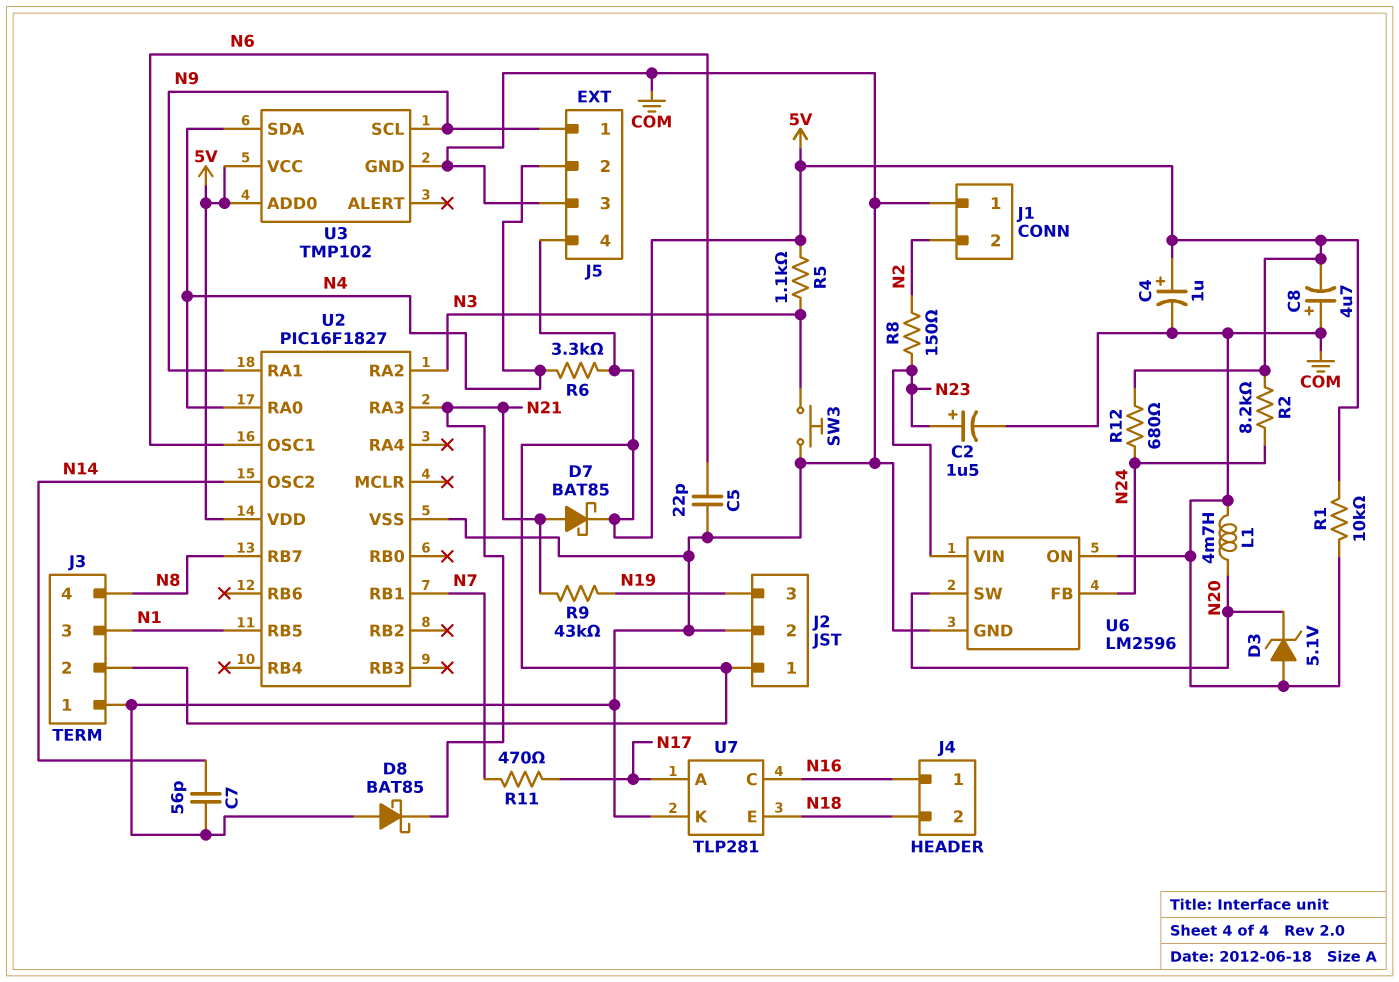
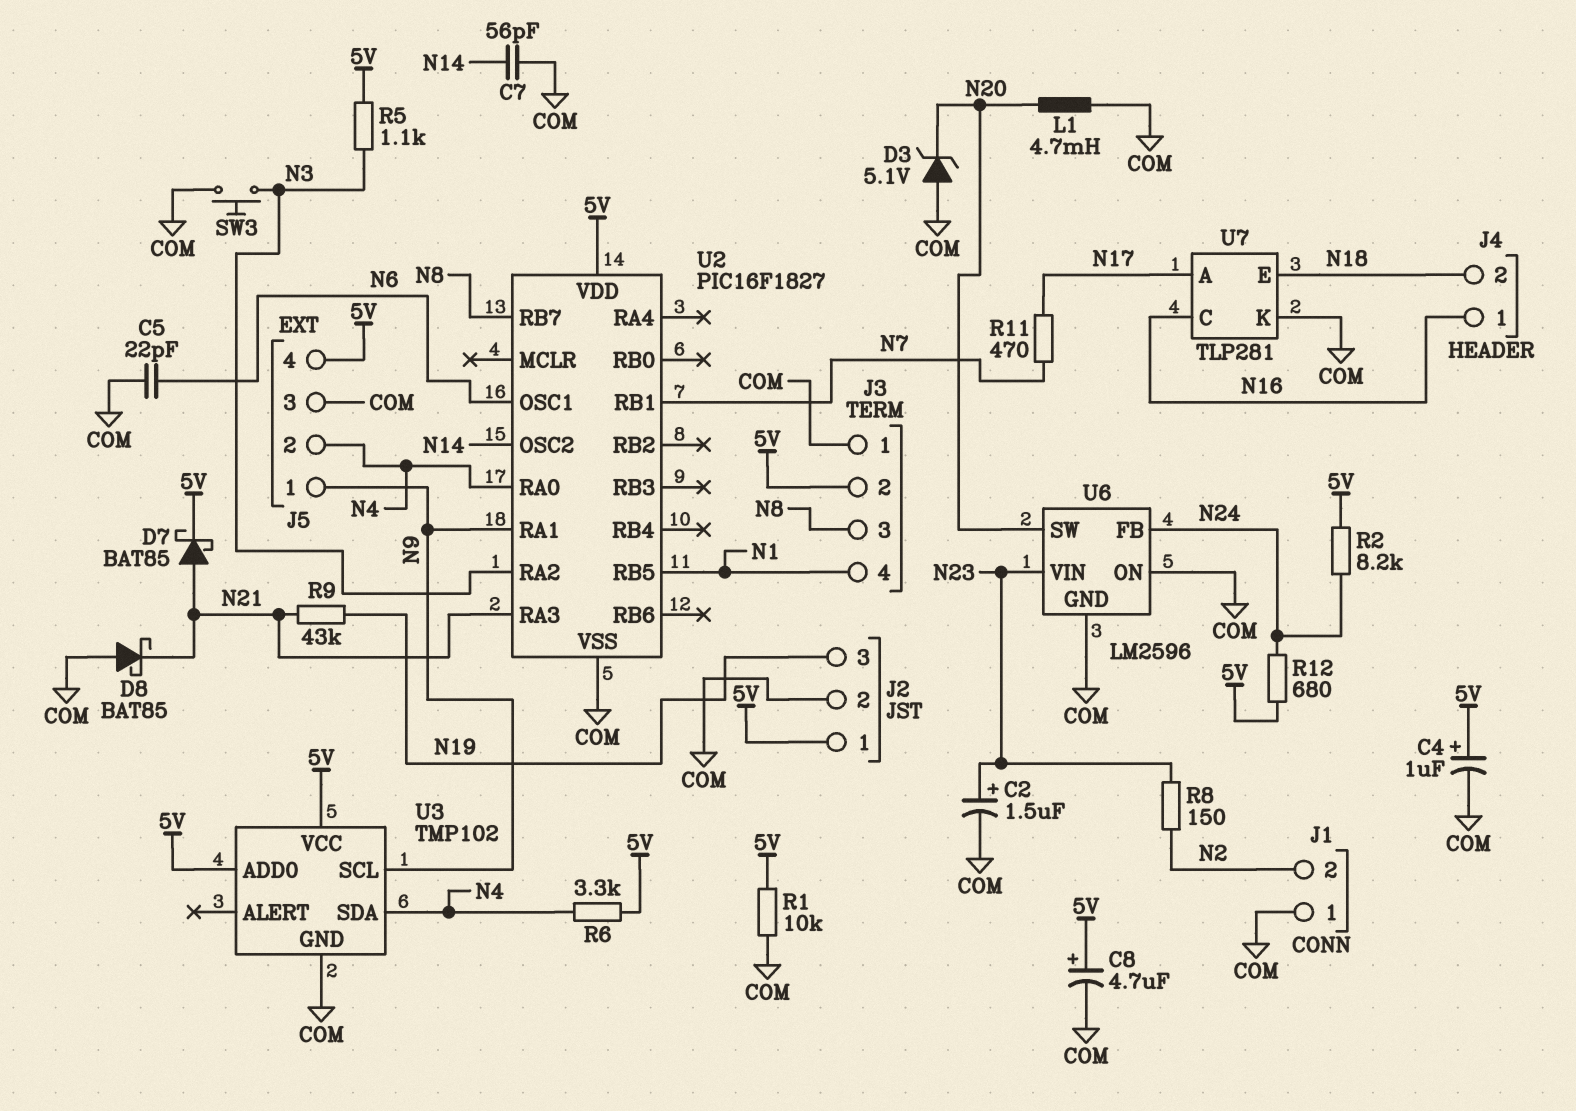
C8: 4.7uF (plus COM, minus 5V) -> 4.7uF (plus 5V, minus COM)
J3 pin 3: N1 -> N8
J3 pin 4: N8 -> N1

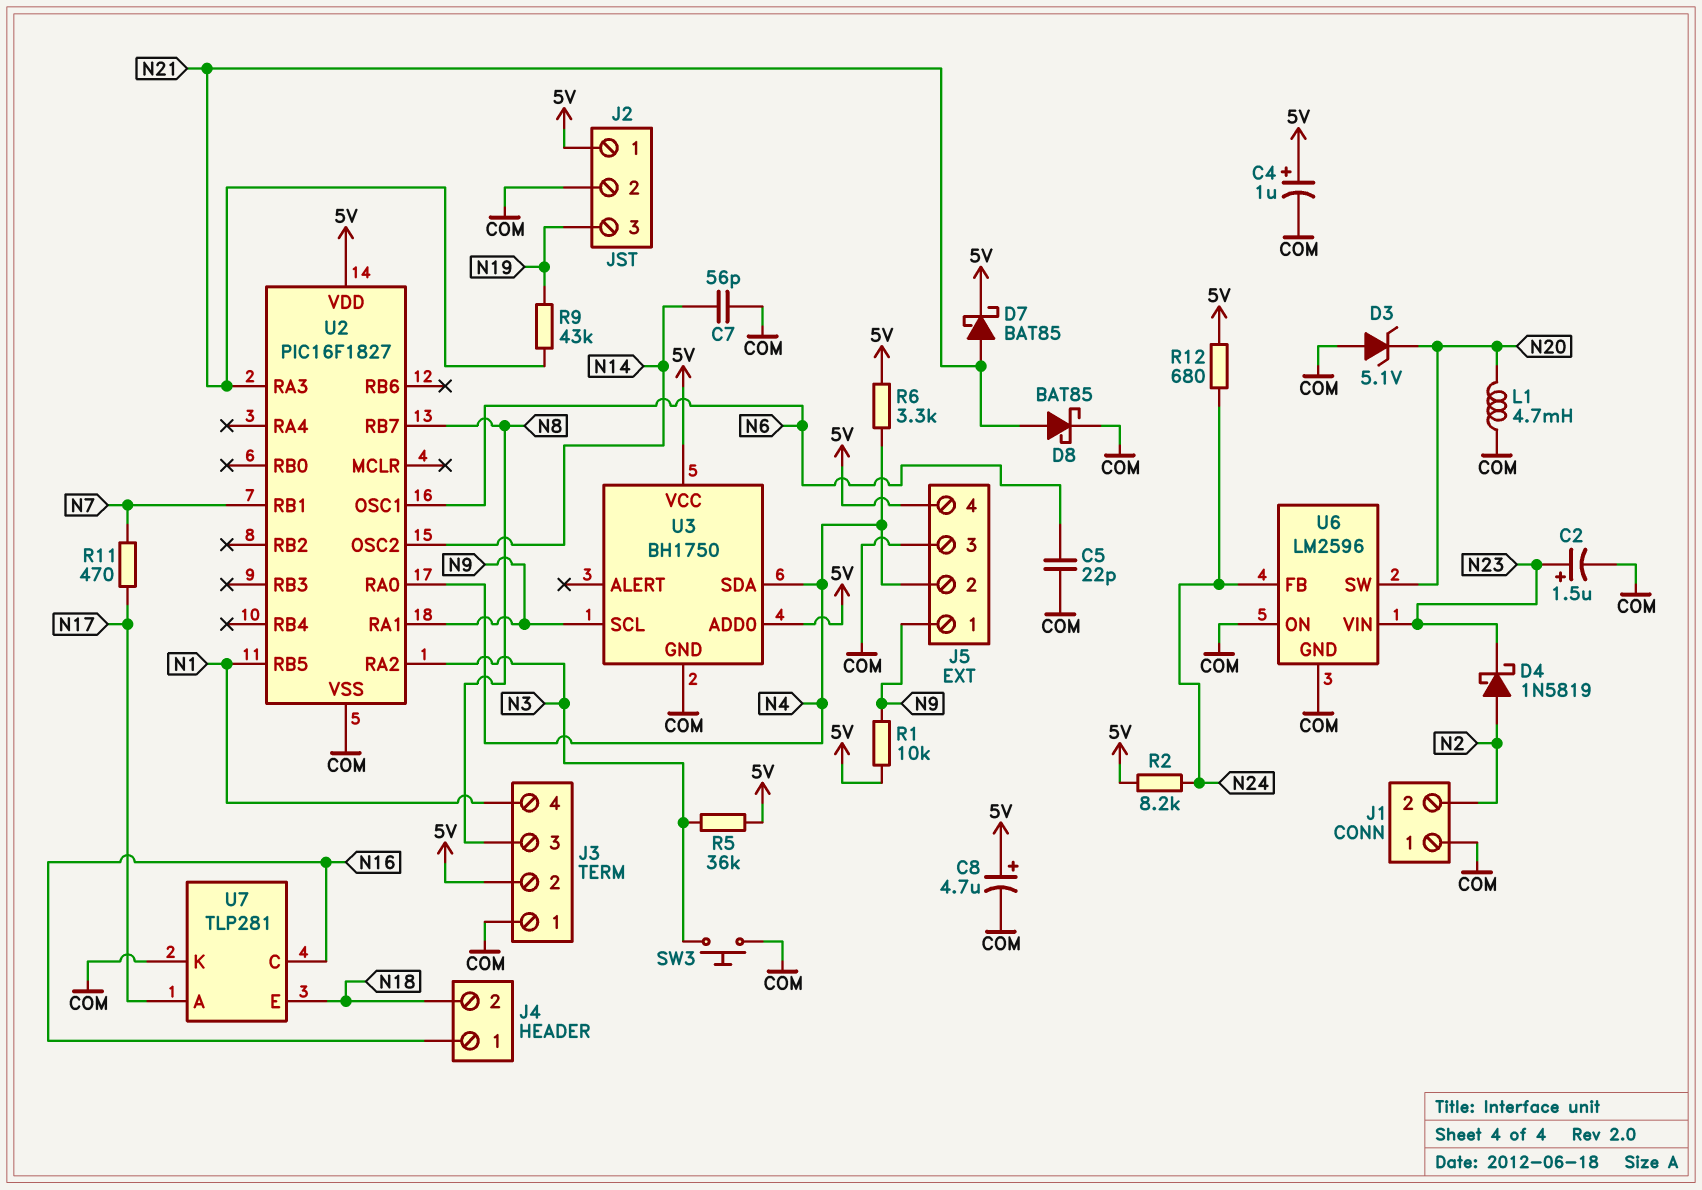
D4: none -> schottky 1N5819 (A N2, K N23)
D8: schottky BAT85 (A COM, K N21) -> schottky BAT85 (A N21, K COM)
R1: 10k (5V, COM) -> 10k (5V, N9)
R5: 1.1k (5V, N3) -> 36k (5V, N3)
R8: 150 (N2, N23) -> none
U3: TMP102 -> BH1750

